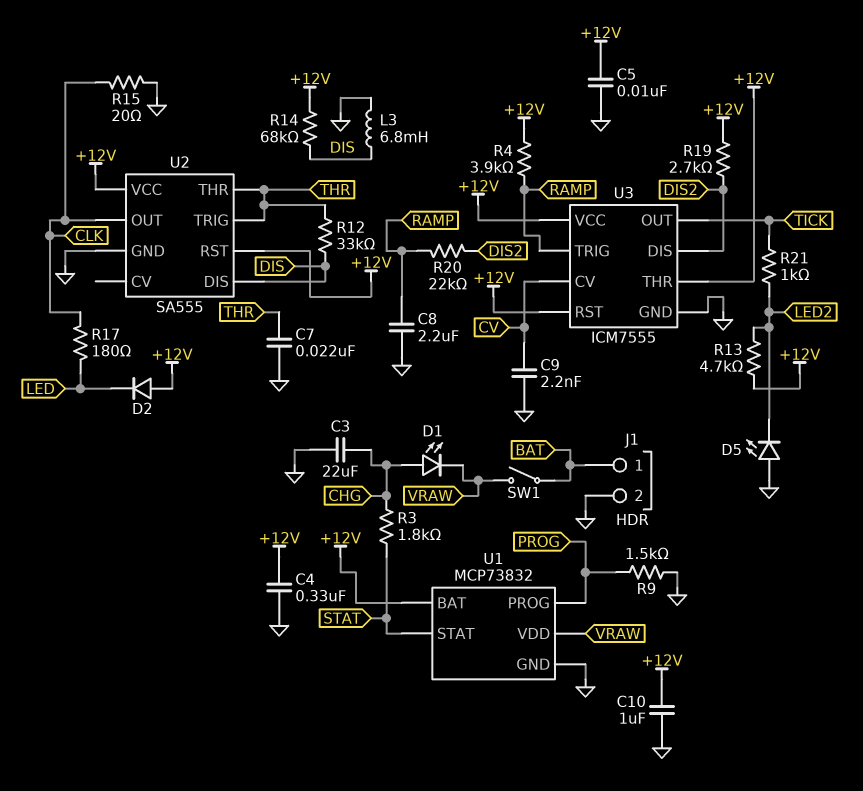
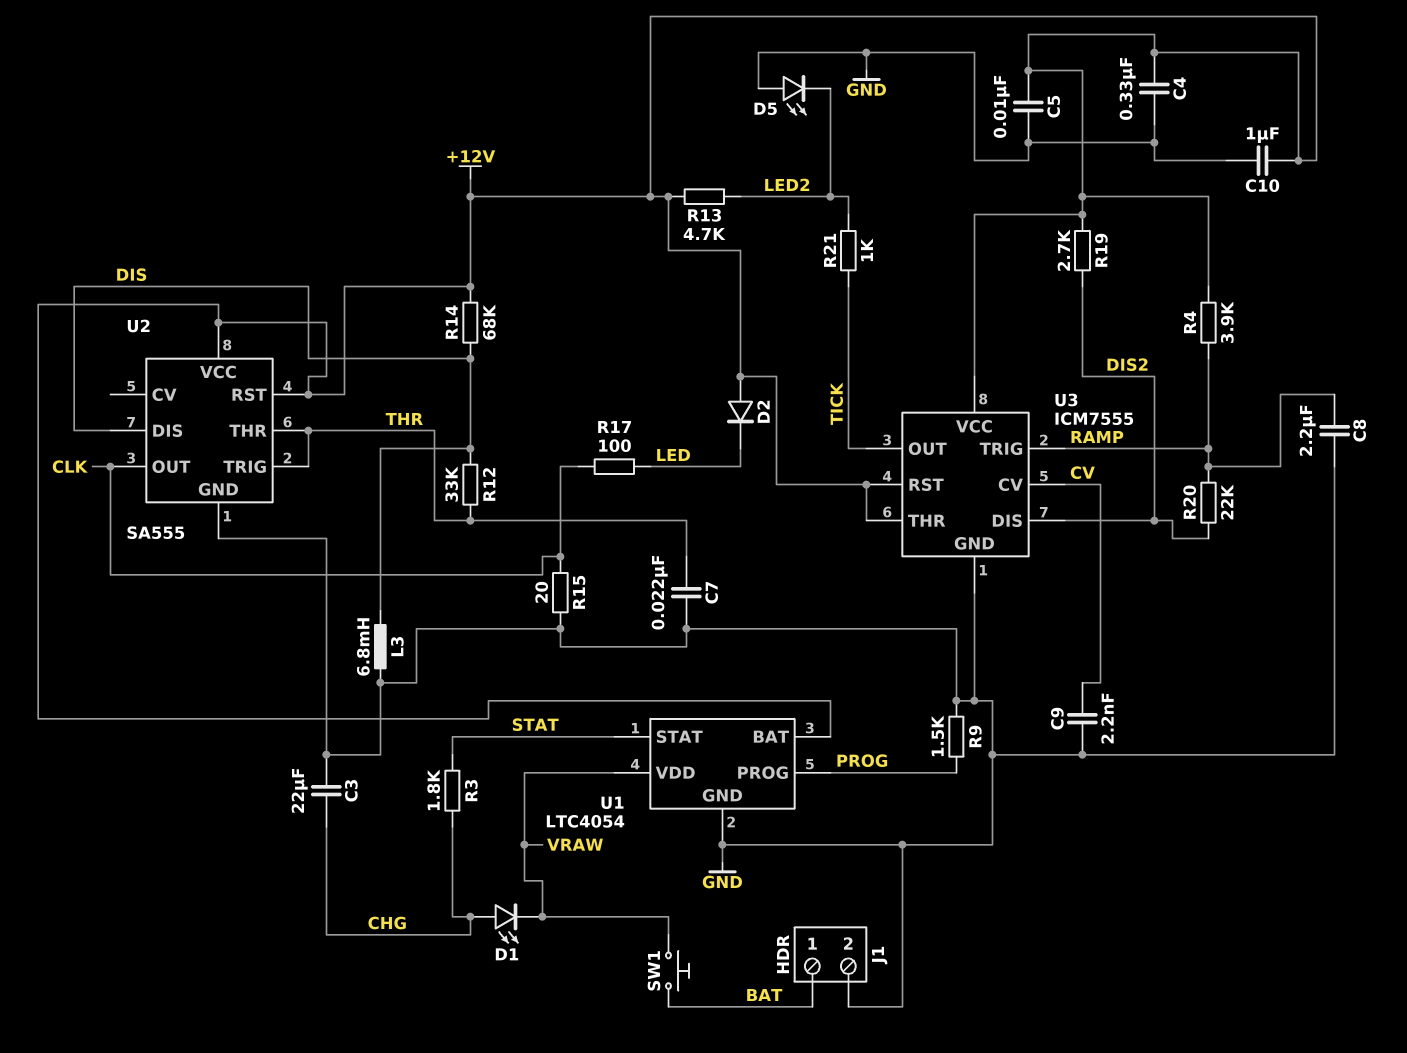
R17: 180 (CLK, LED) -> 100 (CLK, LED)
SW1: switch (BAT, VRAW) -> button (BAT, VRAW)
U1: MCP73832 -> LTC4054

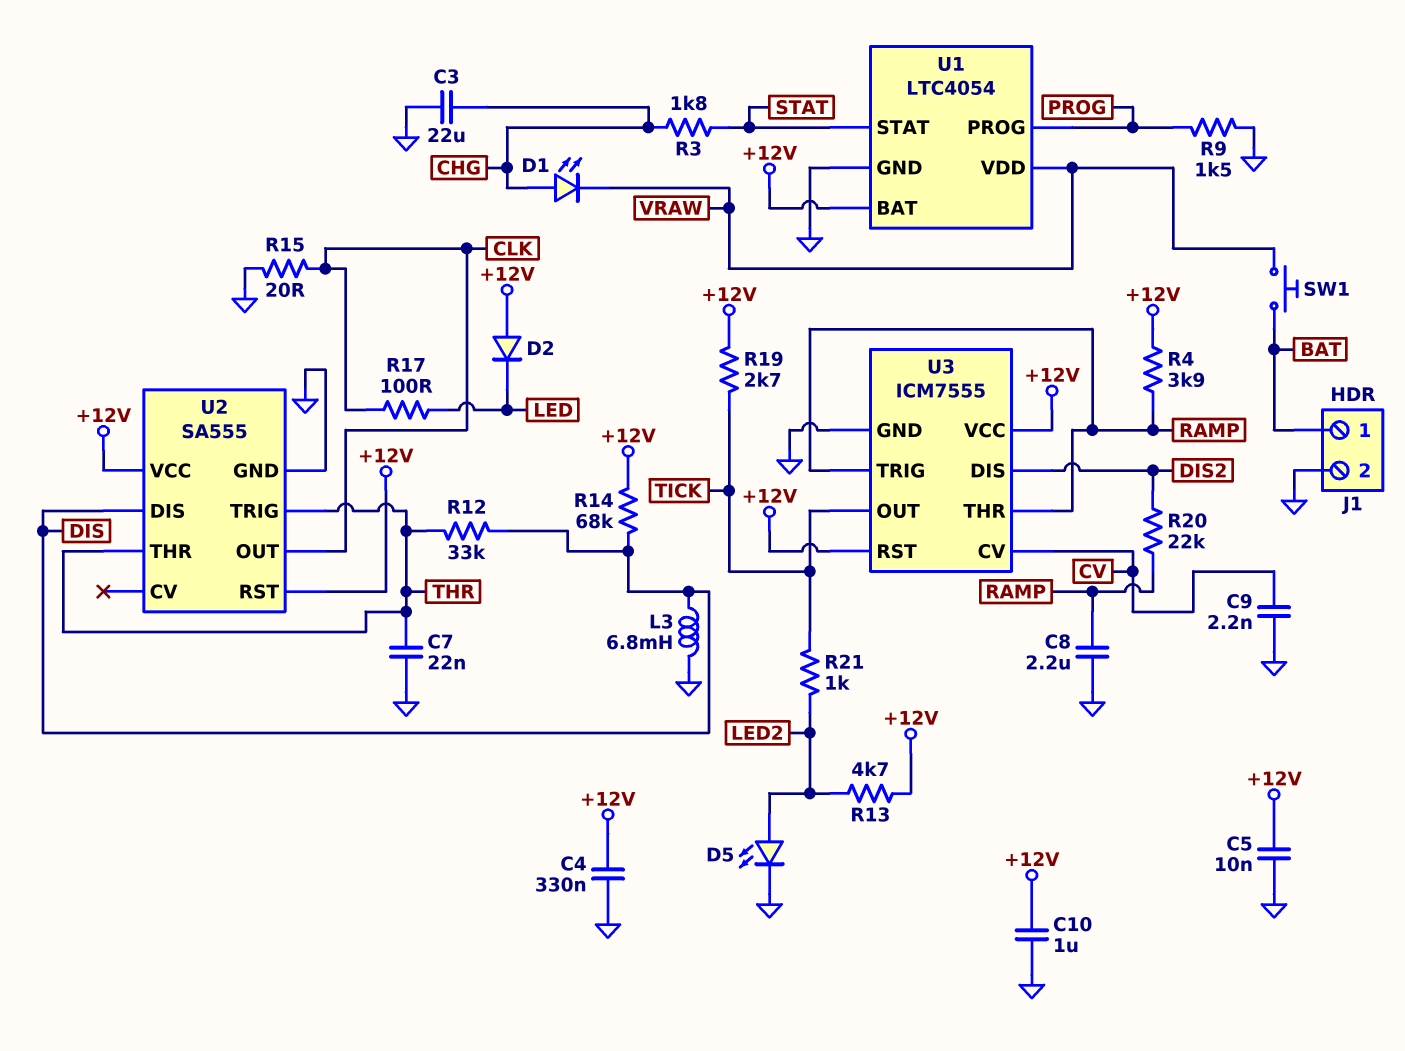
D5: LED (A GND, K LED2) -> LED (A LED2, K GND)
R19: 2.7k (+12V, DIS2) -> 2.7k (+12V, TICK)
U3 pin THR: +12V -> RAMP

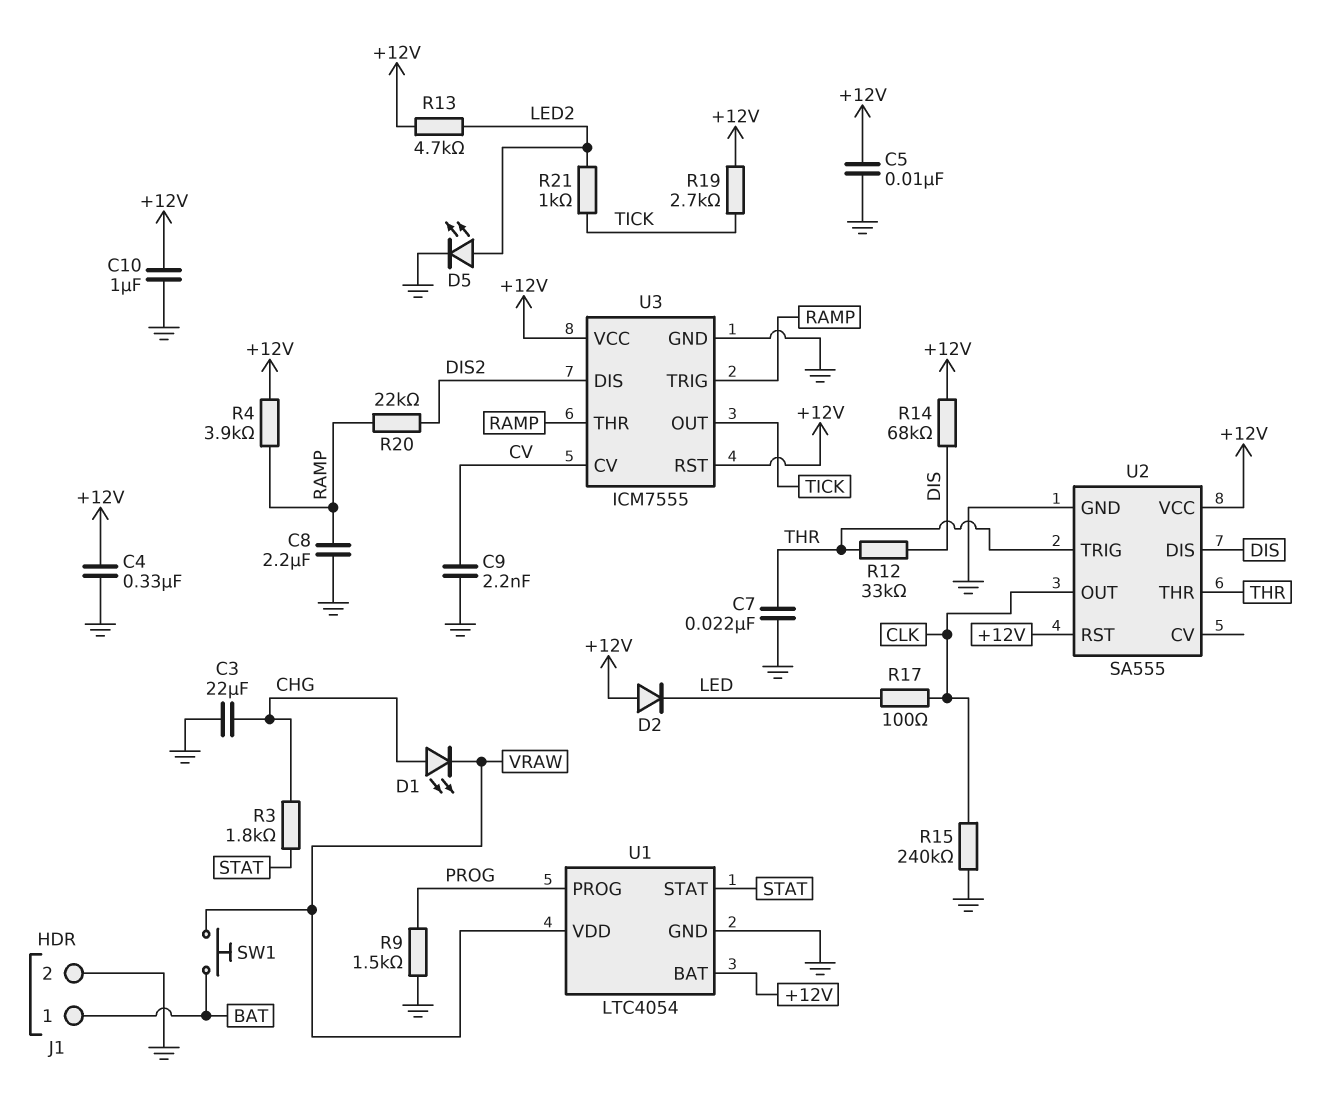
L3: 6.8mH (DIS, GND) -> none
R15: 20 (CLK, GND) -> 240k (CLK, GND)

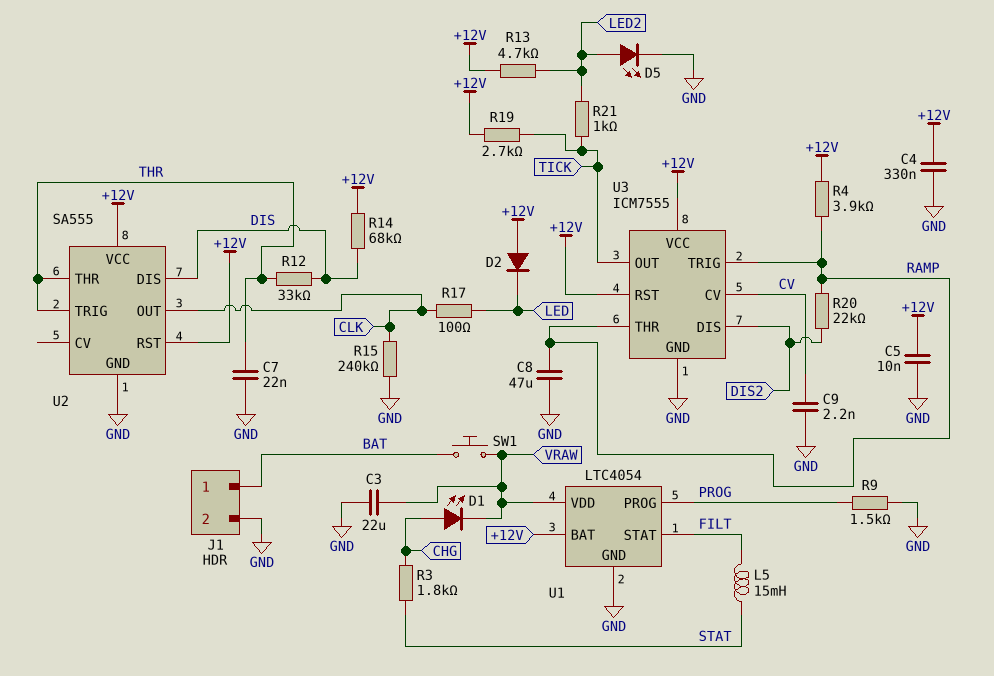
C3: 22uF (CHG, GND) -> 22uF (GND, VRAW)
C8: 2.2uF (GND, RAMP) -> 47uF (GND, RAMP)
C10: 1uF (+12V, GND) -> none
L5: none -> 15mH (FILT, STAT)
U1 pin STAT: STAT -> FILT

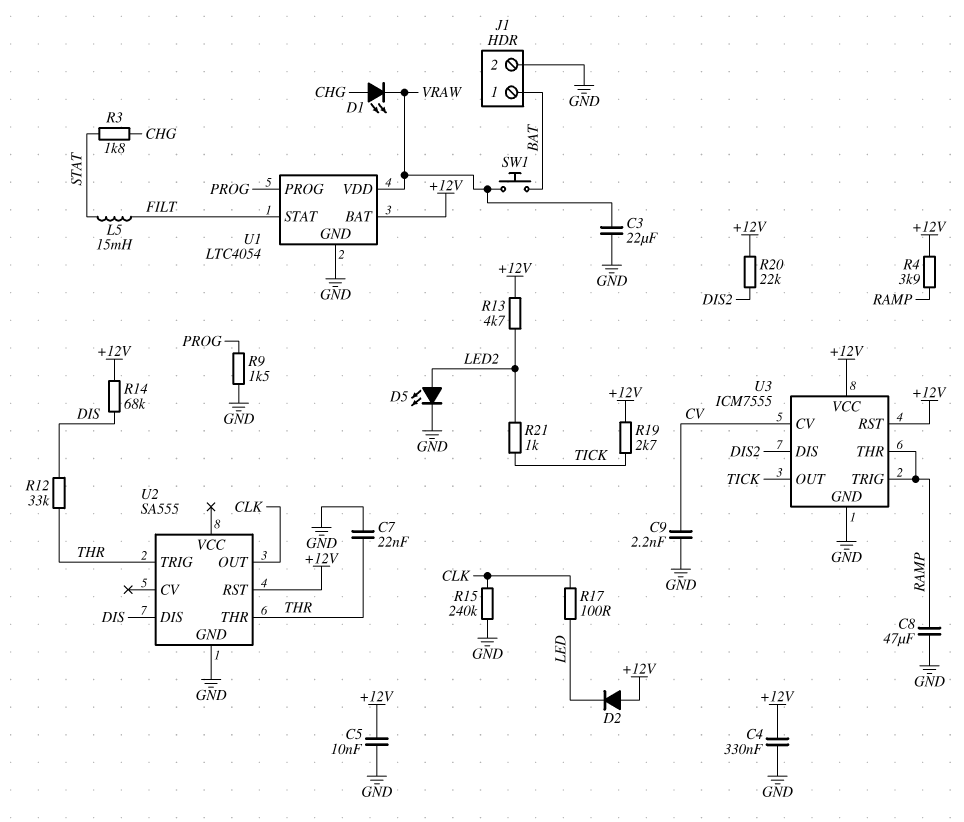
R20: 22k (DIS2, RAMP) -> 22k (+12V, DIS2)
U2 pin VCC: +12V -> none

